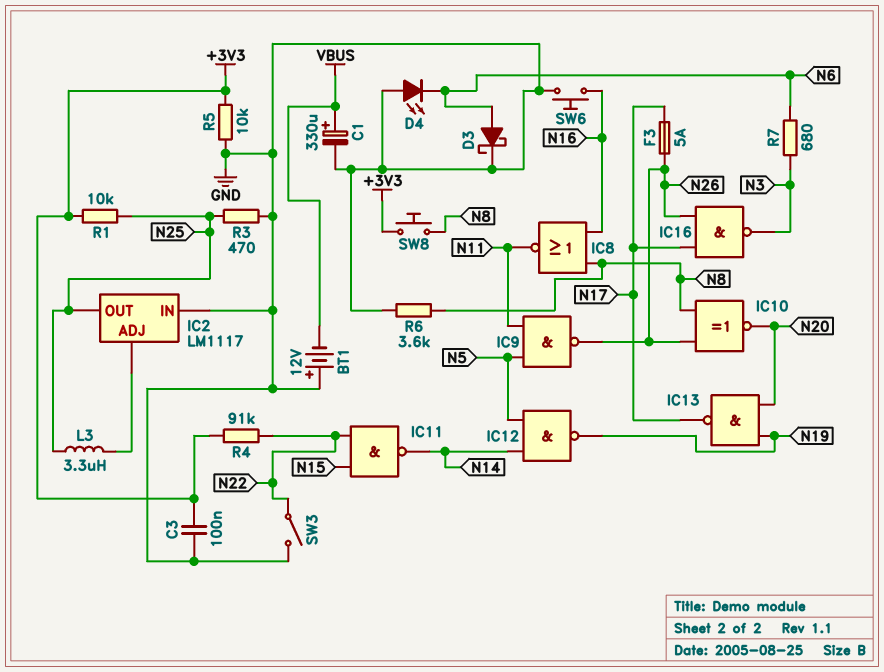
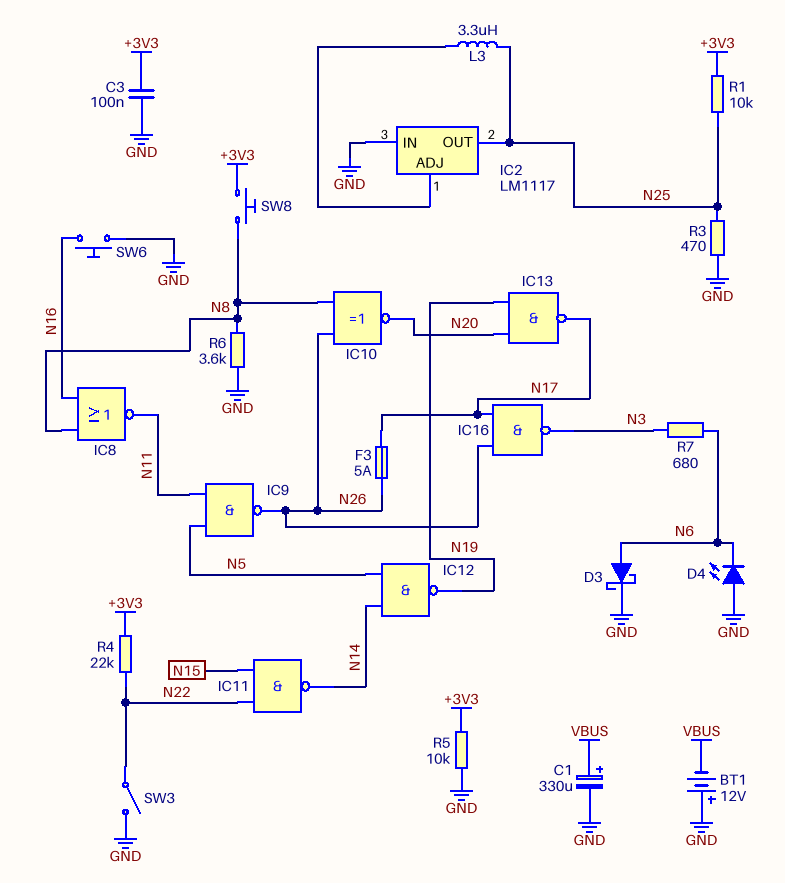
R4: 91k (+3V3, N22) -> 22k (+3V3, N22)

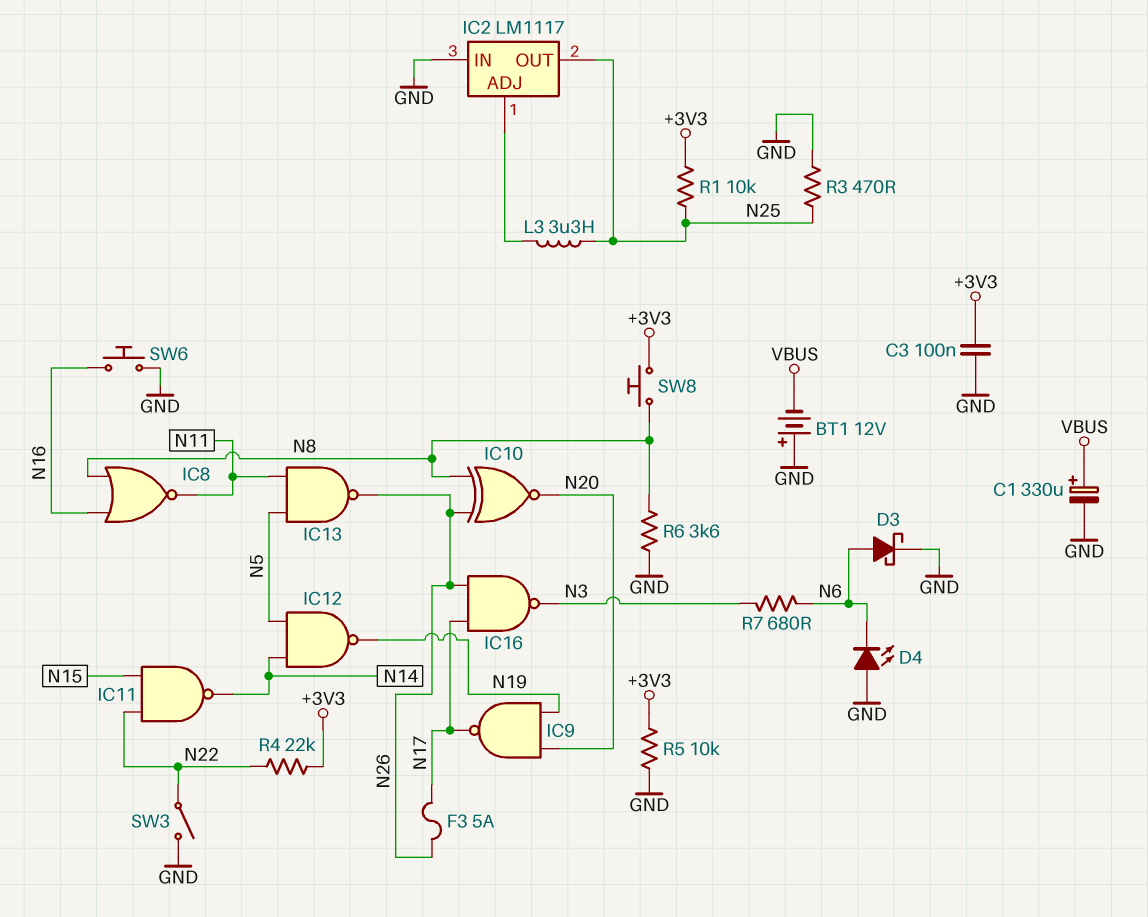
IC9: NAND (in N5, in N11, out N26) -> NAND (in N19, in N20, out N17)
IC13: NAND (in N19, in N20, out N17) -> NAND (in N5, in N11, out N26)

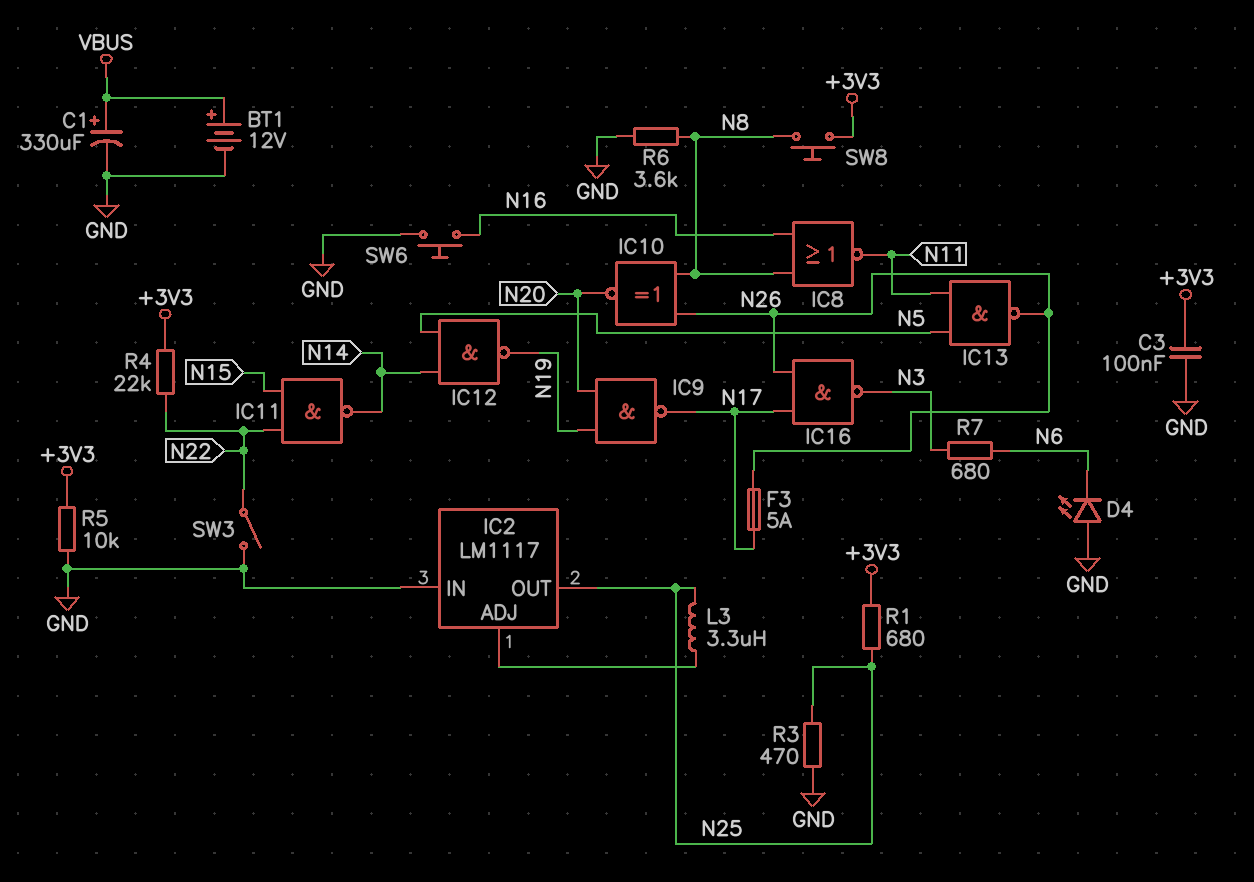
BT1: 12V (plus GND, minus VBUS) -> 12V (plus VBUS, minus GND)
D3: schottky (A N6, K GND) -> none
R1: 10k (+3V3, N25) -> 680 (+3V3, N25)

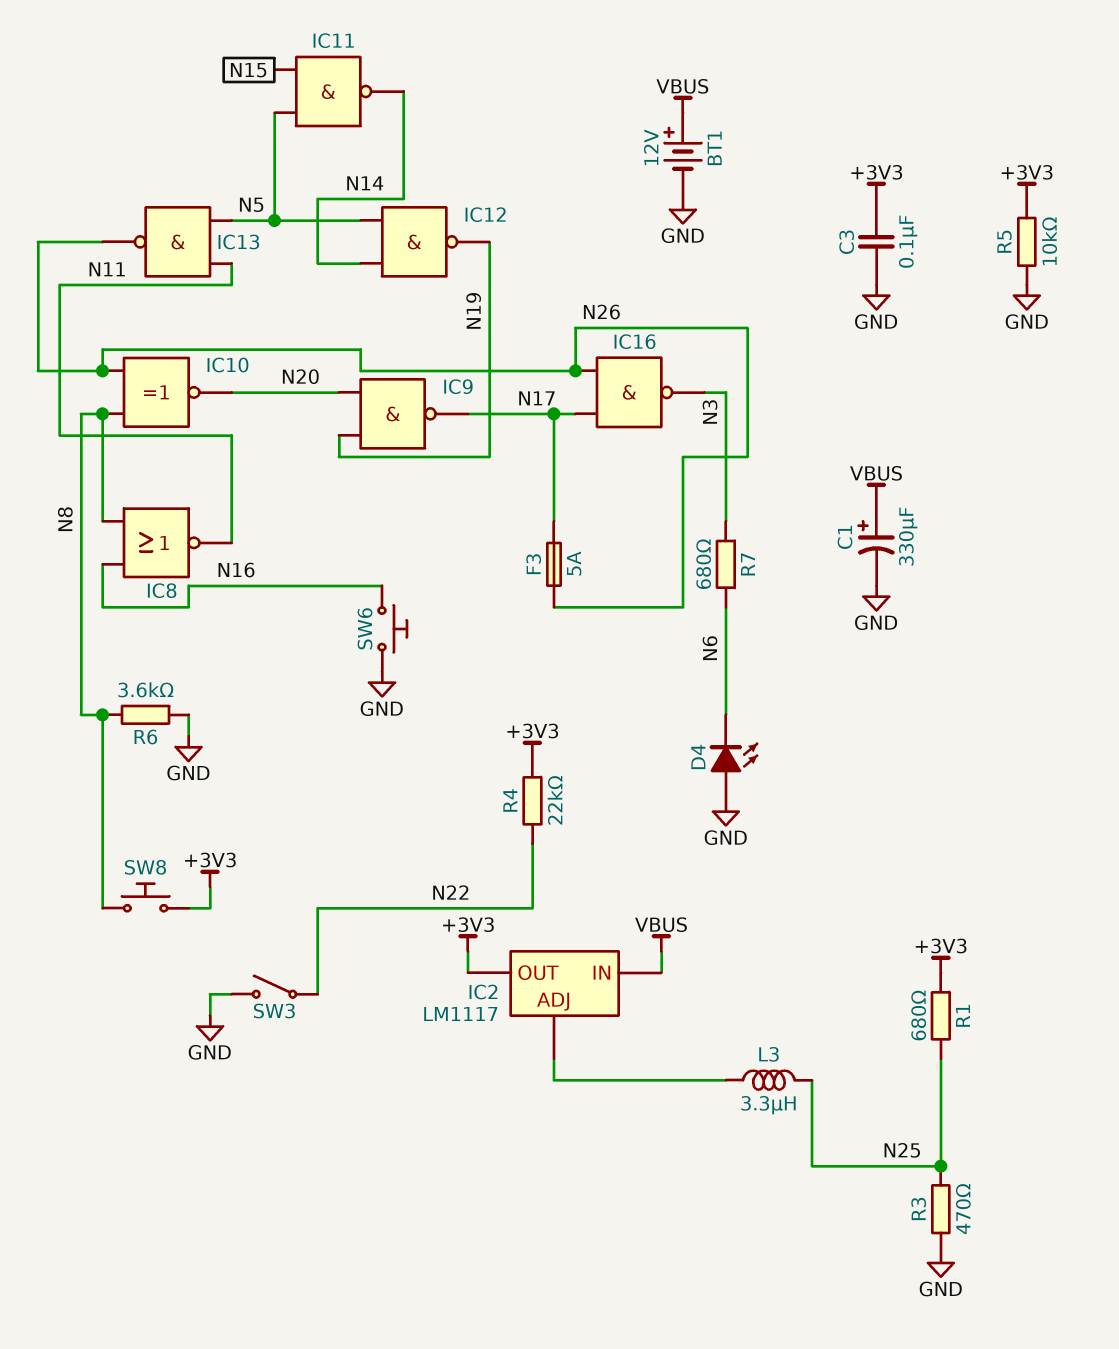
IC2 pin IN: GND -> VBUS
IC2 pin OUT: N25 -> +3V3
IC11: NAND (in N15, in N22, out N14) -> NAND (in N5, in N15, out N14)

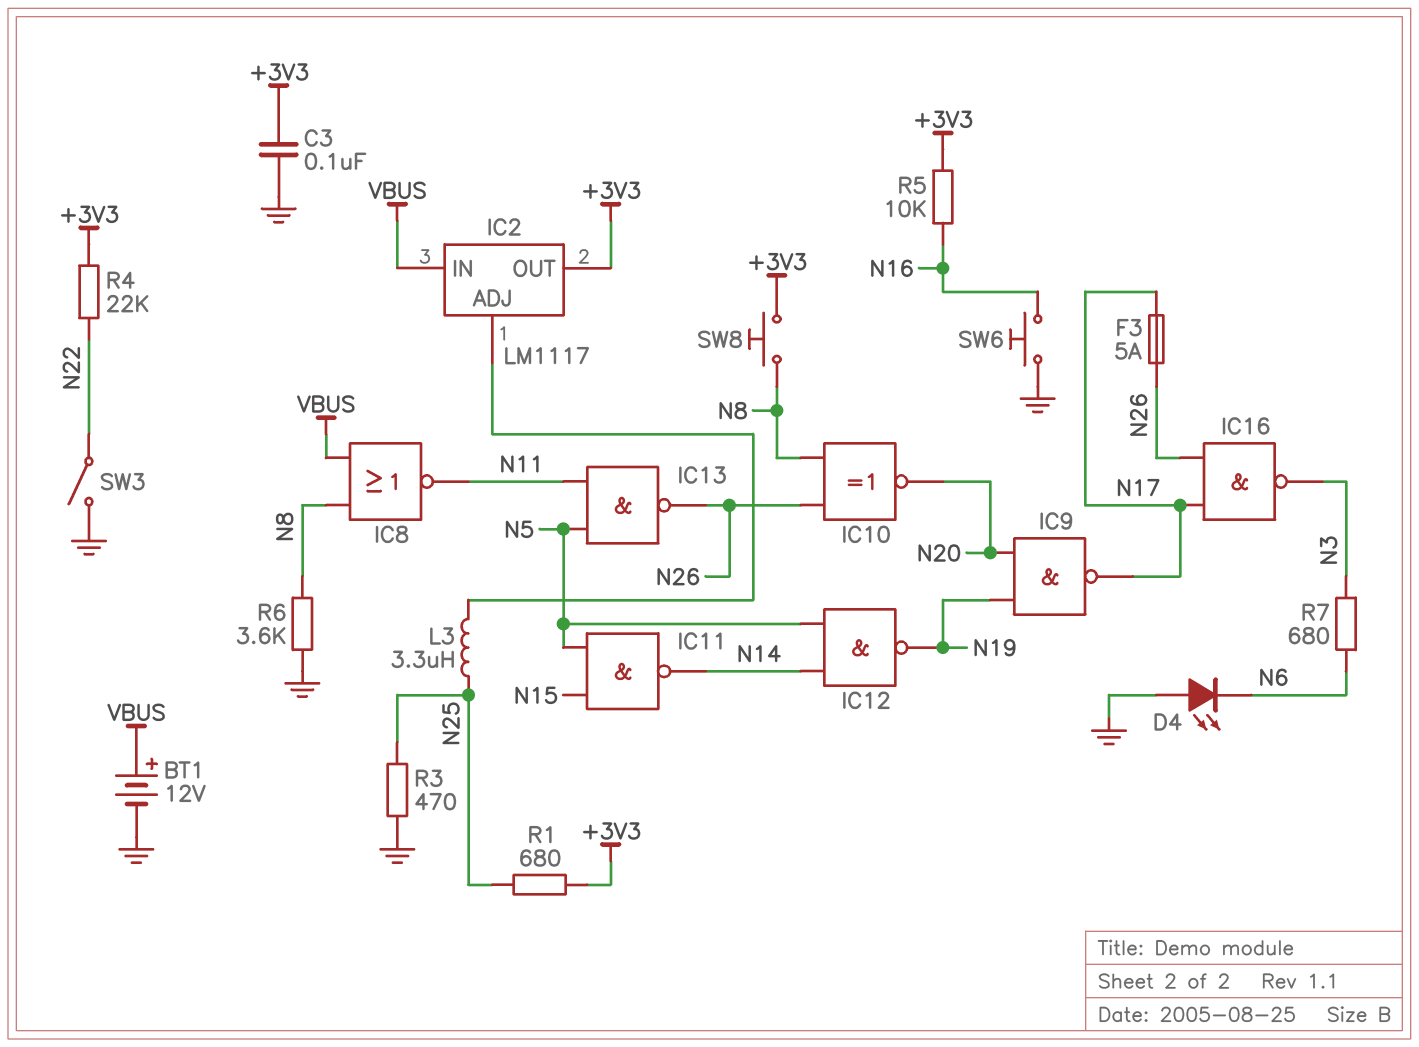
C1: 330uF (plus VBUS, minus GND) -> none
IC8: NOR (in N8, in N16, out N11) -> NOR (in N8, in VBUS, out N11)
R5: 10k (+3V3, GND) -> 10k (+3V3, N16)

